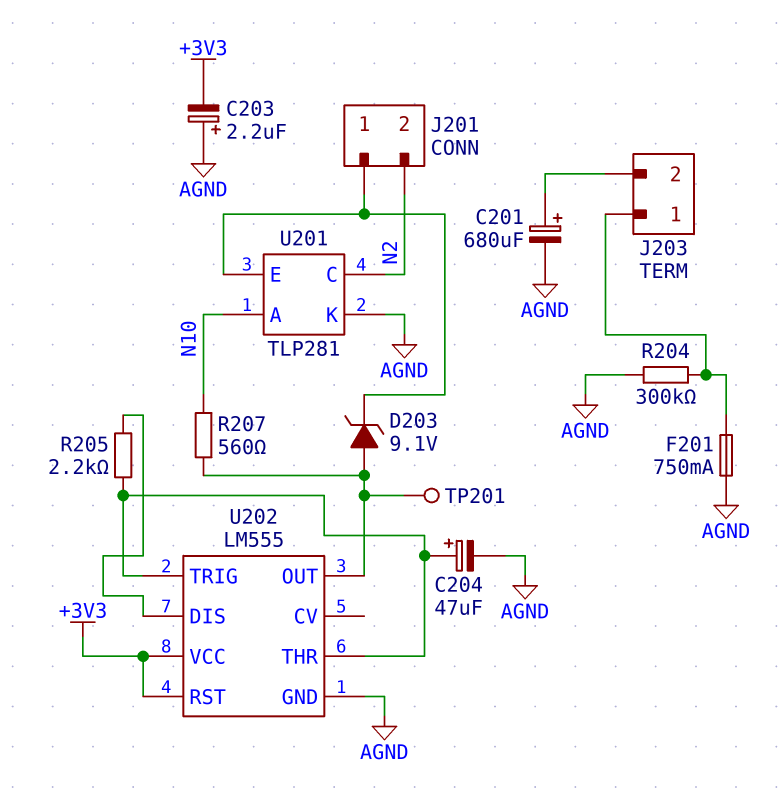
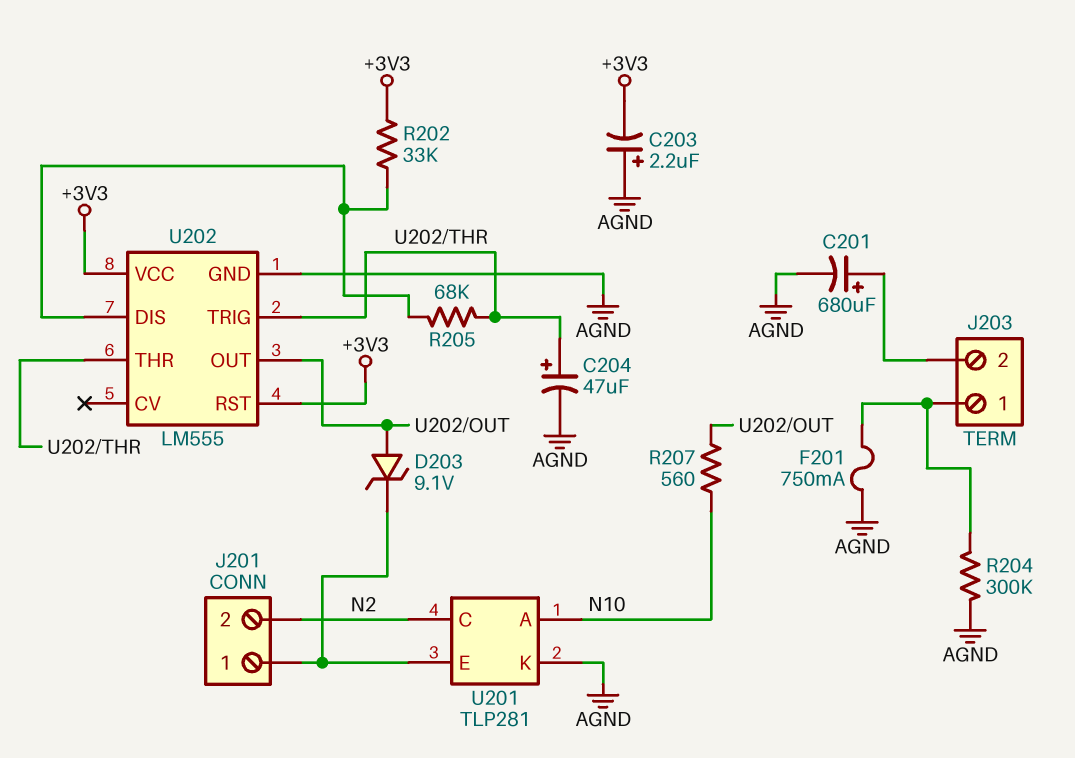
R202: none -> 33k (+3V3, U202/DIS)
R205: 2.2k (U202/DIS, U202/THR) -> 68k (U202/DIS, U202/THR)
TP201: test point (U202/OUT) -> none

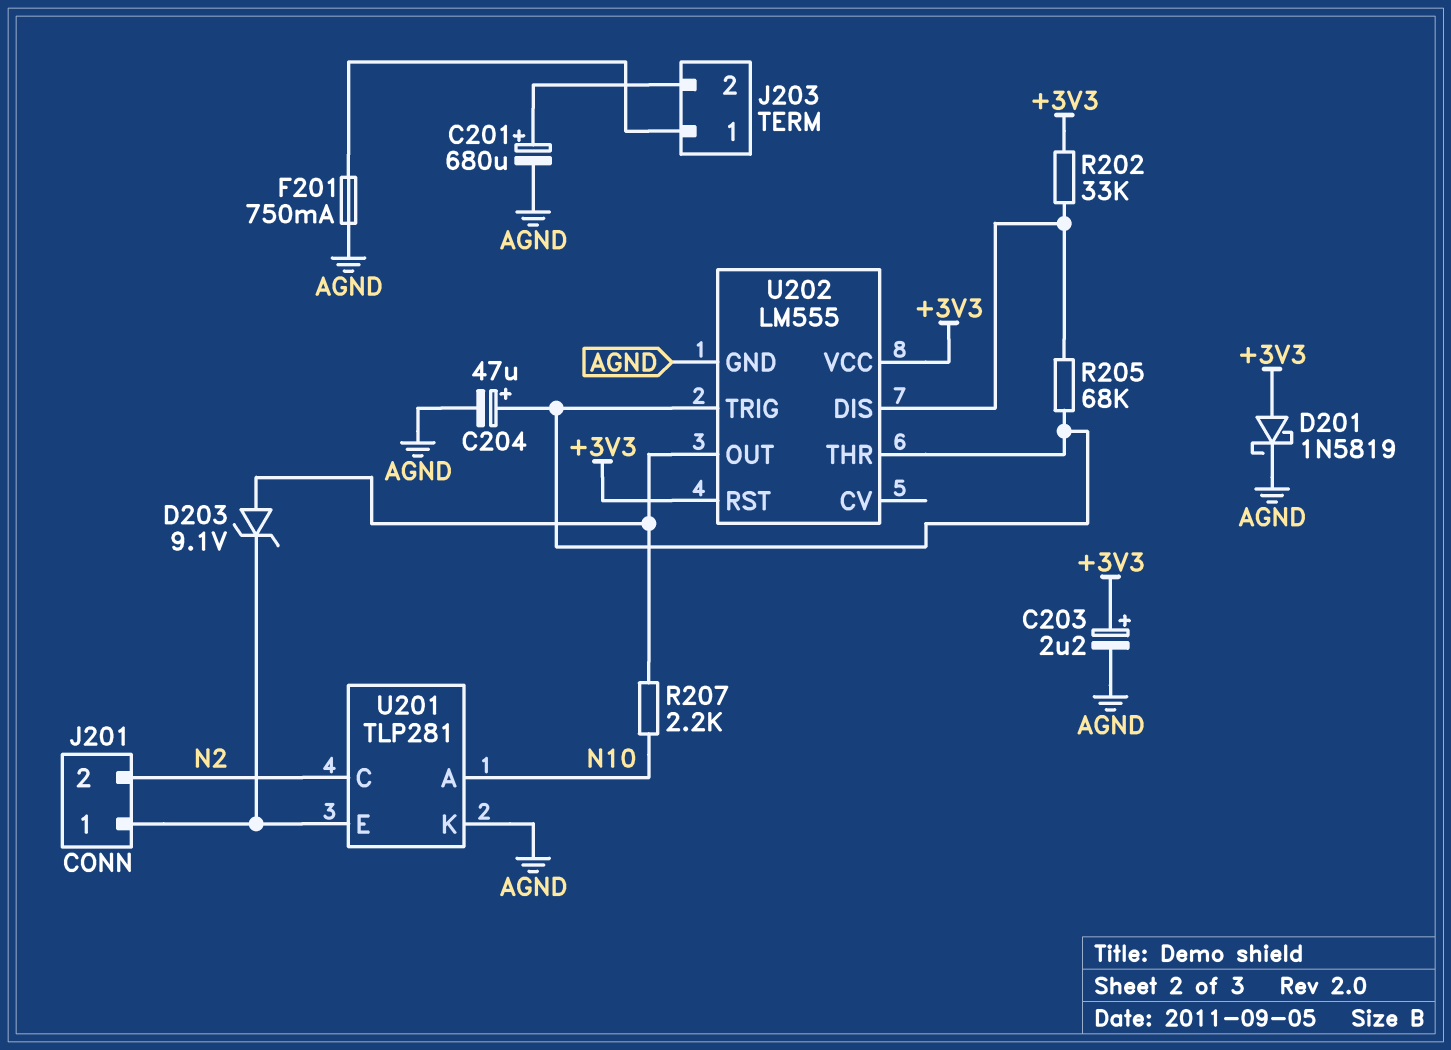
C203: 2.2uF (plus AGND, minus +3V3) -> 2.2uF (plus +3V3, minus AGND)
D201: none -> schottky 1N5819 (A +3V3, K AGND)
R204: 300k (AGND, J203/1) -> none
R207: 560 (N10, U202/OUT) -> 2.2k (N10, U202/OUT)

